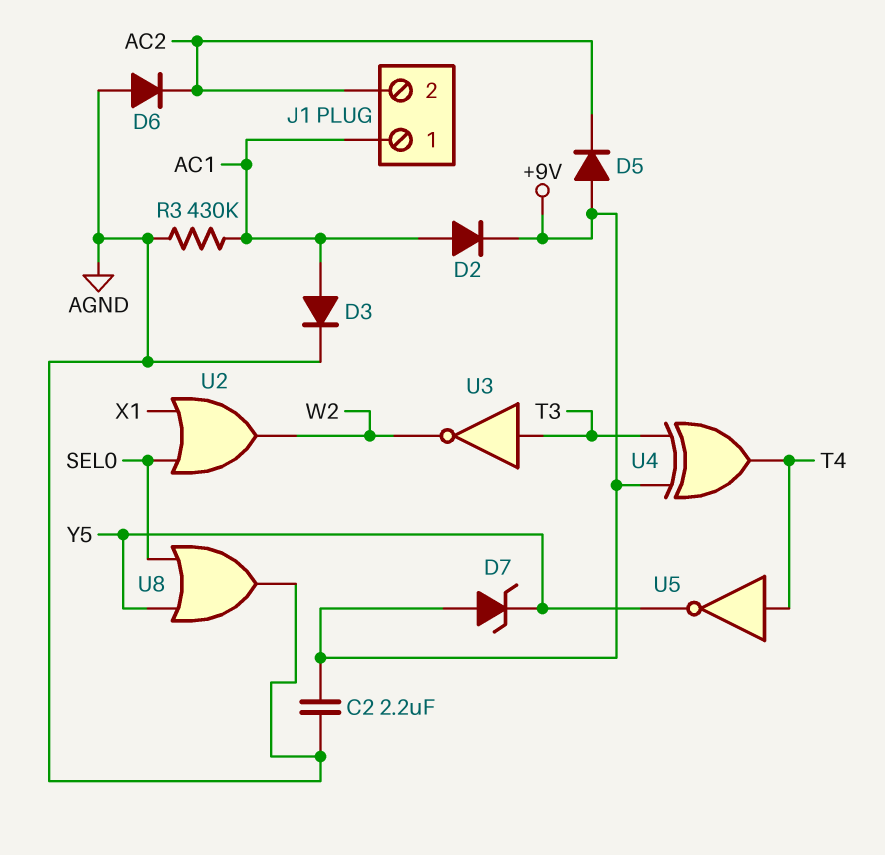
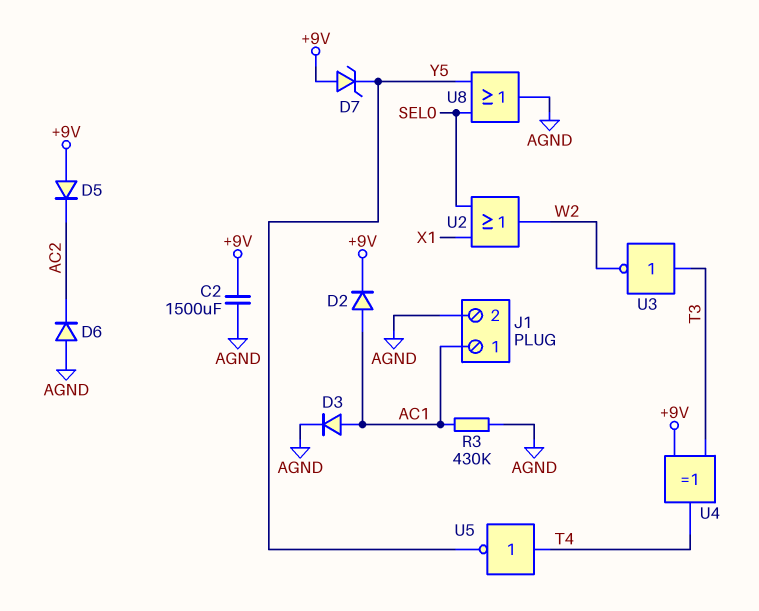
C2: 2.2uF (+9V, AGND) -> 1500uF (+9V, AGND)
J1 pin 2: AC2 -> AGND

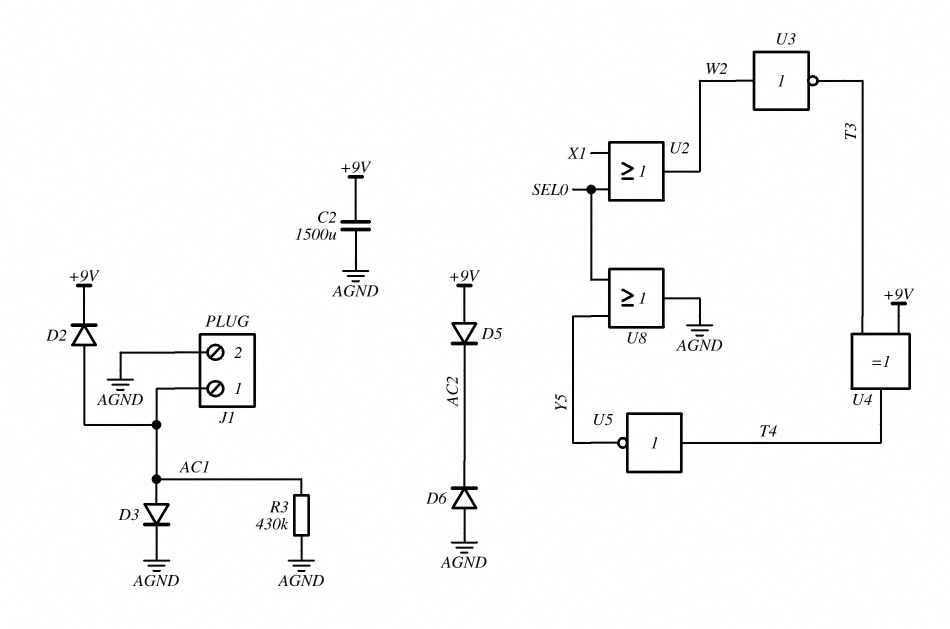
D7: zener (A +9V, K Y5) -> none
U3: NOT (in T3, out W2) -> NOT (in W2, out T3)

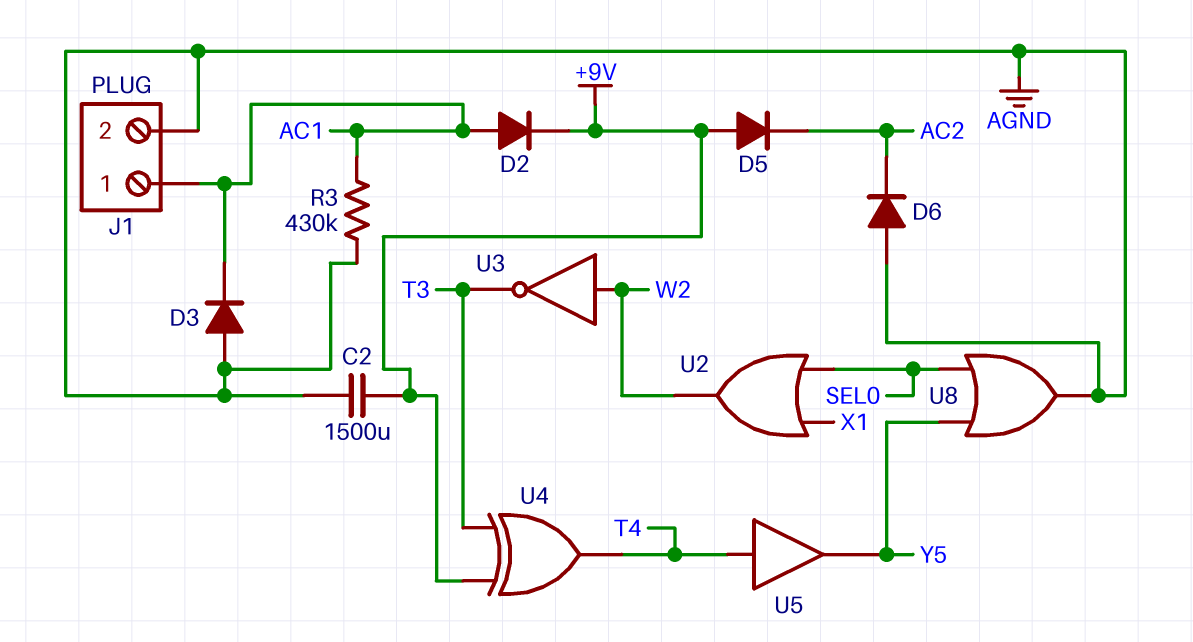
D3: diode (A AC1, K AGND) -> diode (A AGND, K AC1)
U5: NOT (in T4, out Y5) -> buffer (in T4, out Y5)

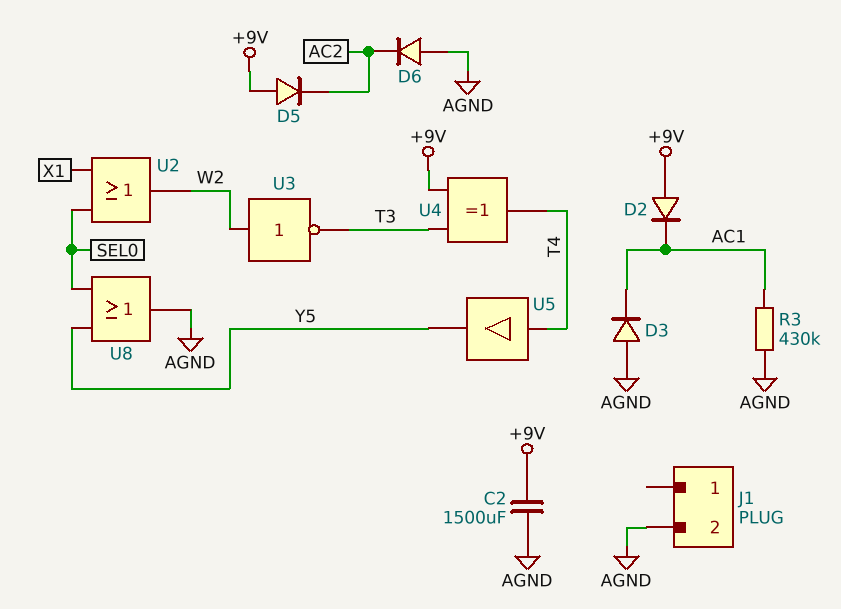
D2: diode (A AC1, K +9V) -> diode (A +9V, K AC1)
J1 pin 1: AC1 -> none

